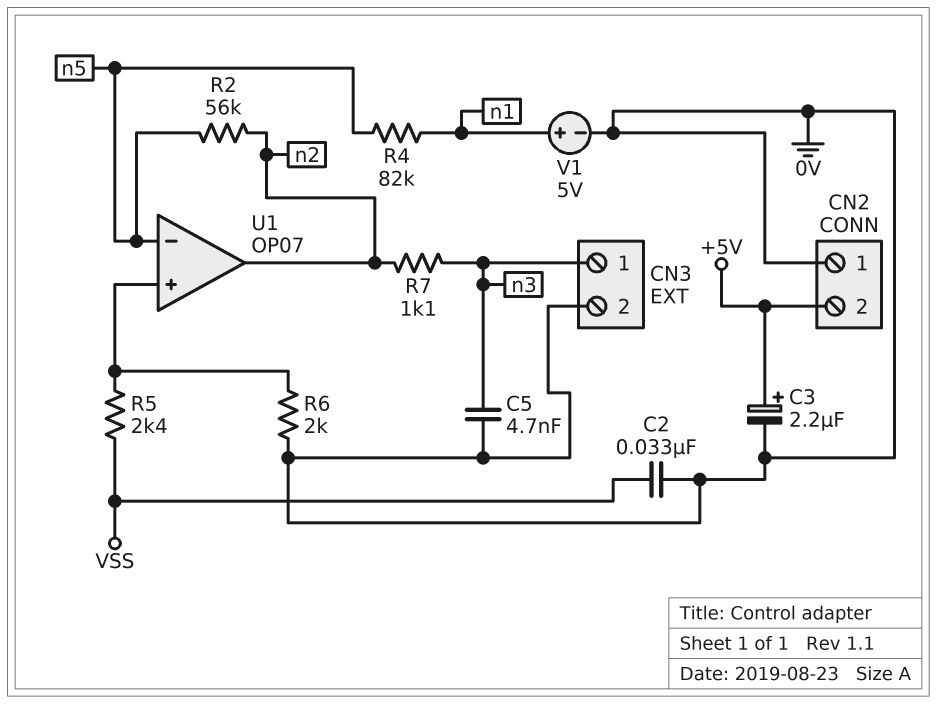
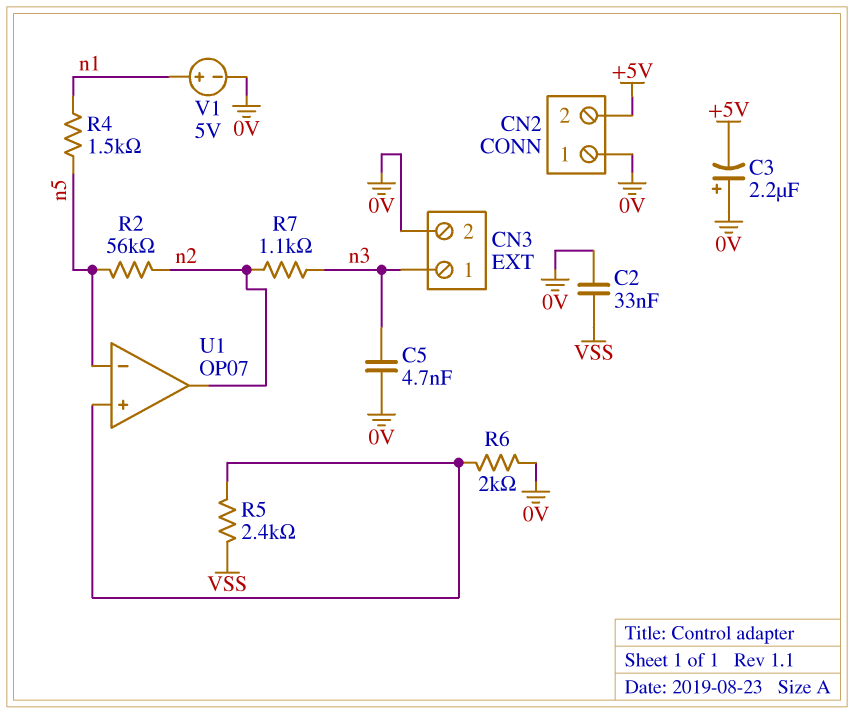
C3: 2.2uF (plus +5V, minus 0V) -> 2.2uF (plus 0V, minus +5V)
R4: 82k (n1, n5) -> 1.5k (n1, n5)

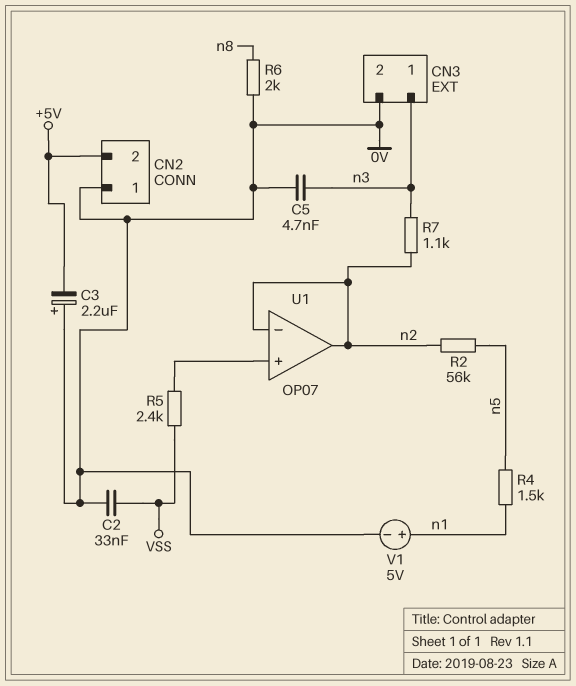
R6: 2k (0V, U1/in+) -> 2k (0V, n8)
U1 pin in-: n5 -> n2

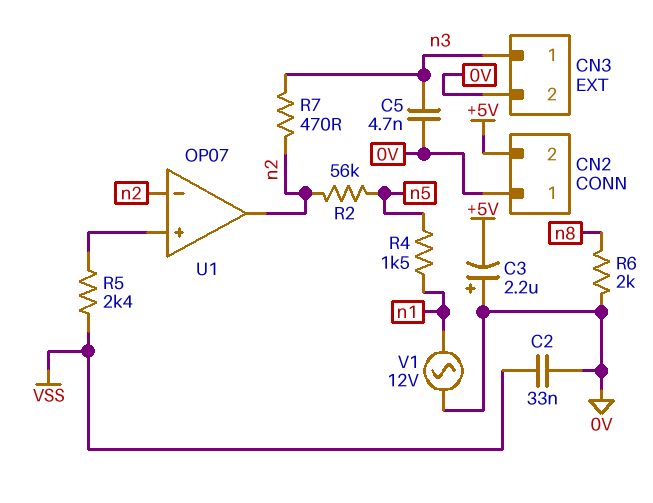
R7: 1.1k (n2, n3) -> 470 (n2, n3)
V1: 5V (plus n1, minus 0V) -> AC 12V (0V, n1)

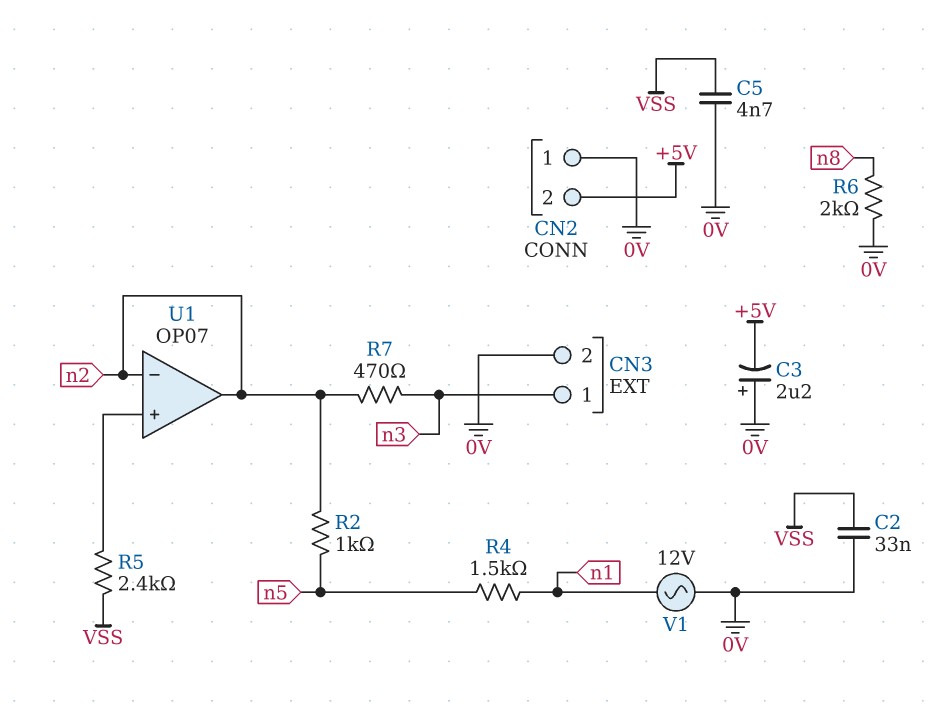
C5: 4.7nF (0V, n3) -> 4.7nF (0V, VSS)
R2: 56k (n2, n5) -> 1k (n2, n5)

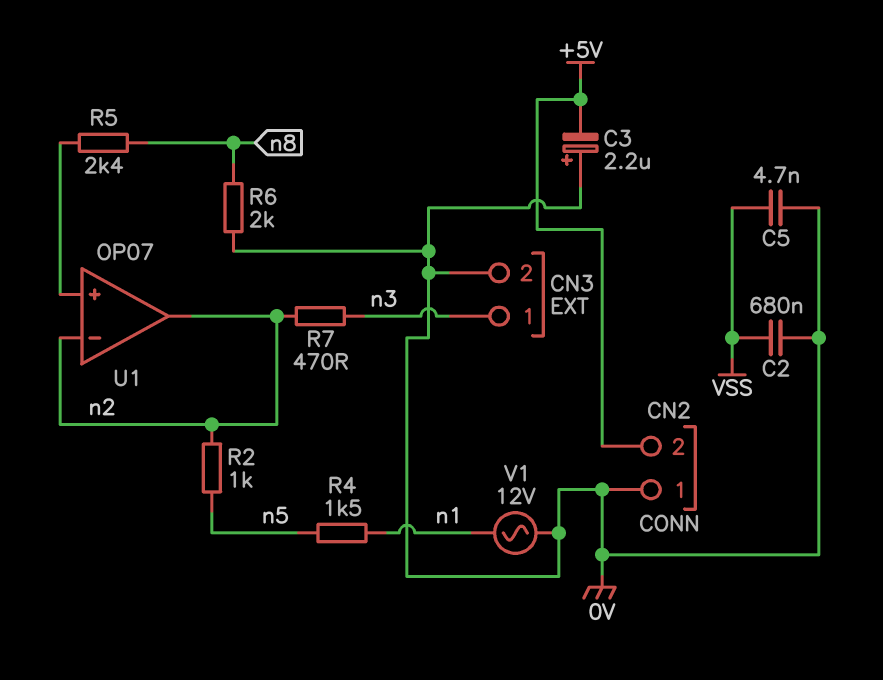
C2: 33nF (0V, VSS) -> 680nF (0V, VSS)
R5: 2.4k (U1/in+, VSS) -> 2.4k (U1/in+, n8)

